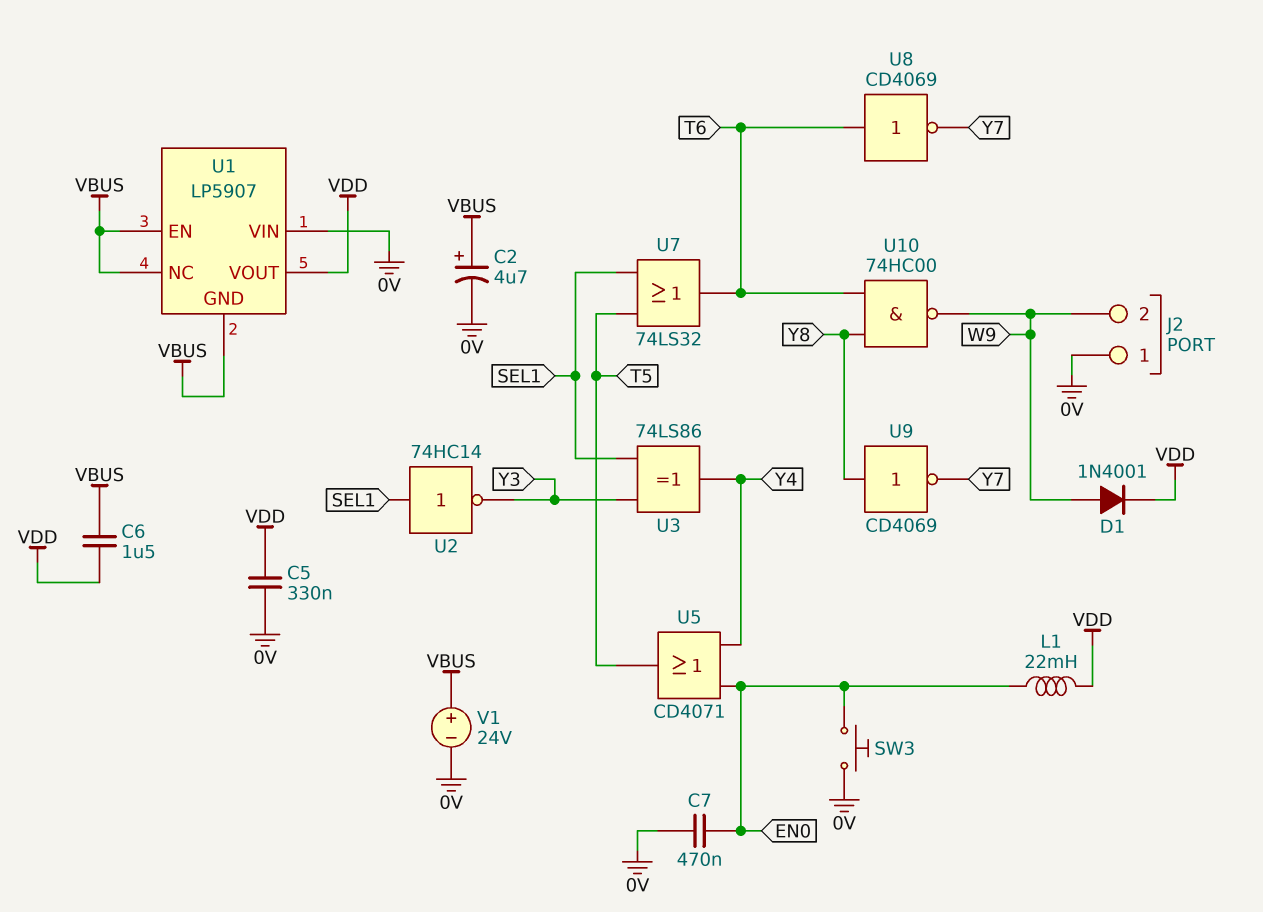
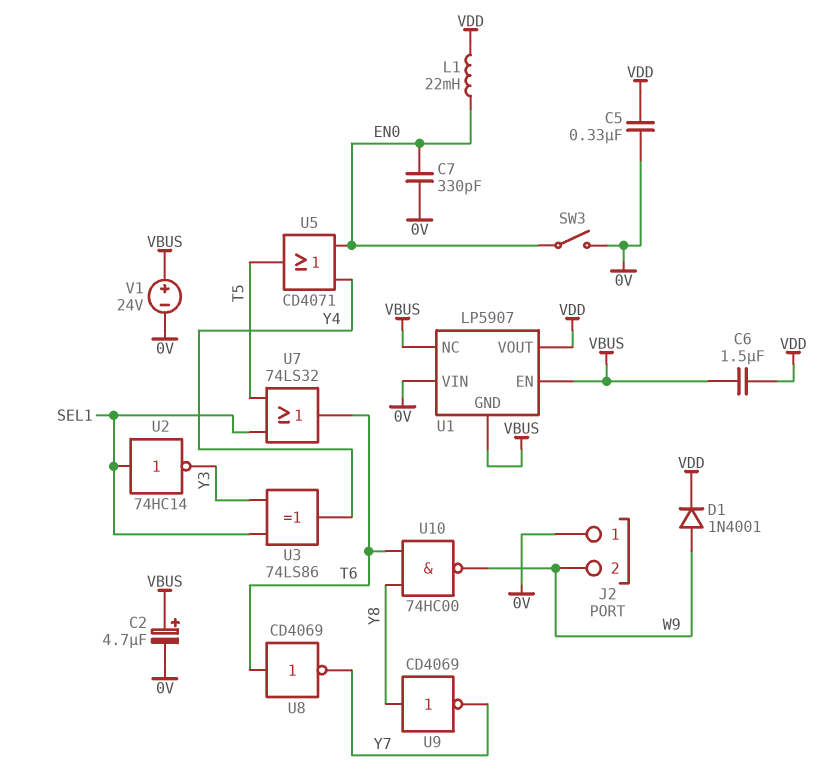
C7: 470nF (0V, EN0) -> 330pF (0V, EN0)
SW3: button (0V, EN0) -> switch (0V, EN0)

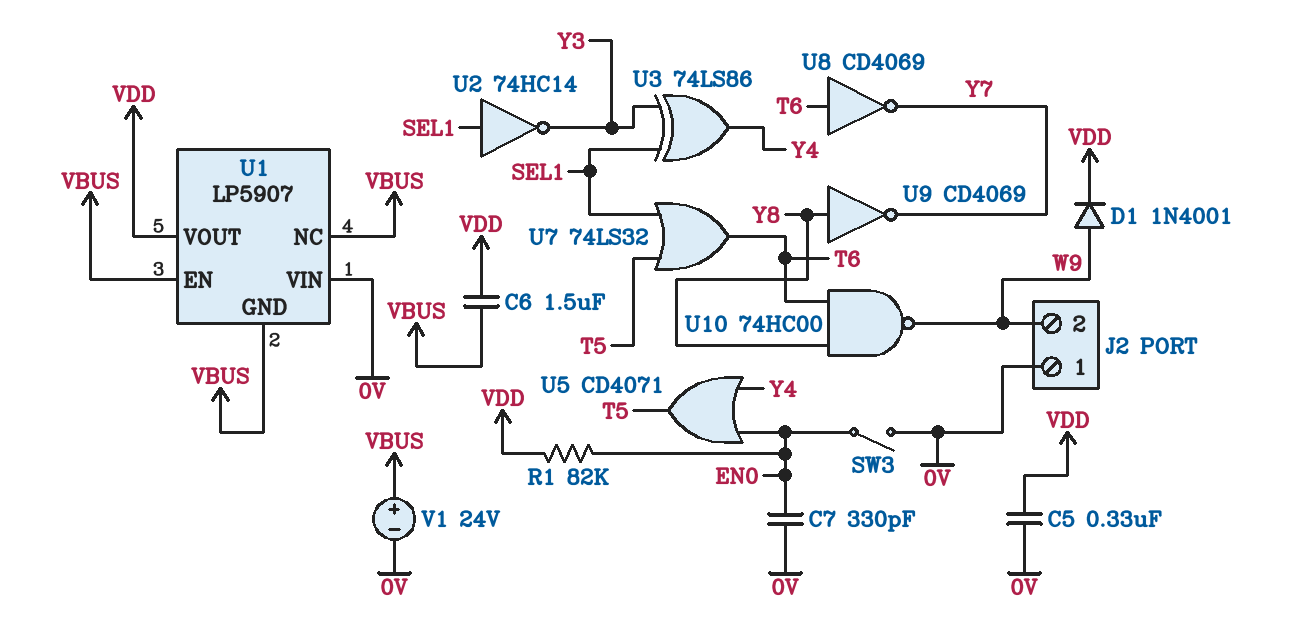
C2: 4.7uF (plus VBUS, minus 0V) -> none
L1: 22mH (EN0, VDD) -> none
R1: none -> 82k (EN0, VDD)

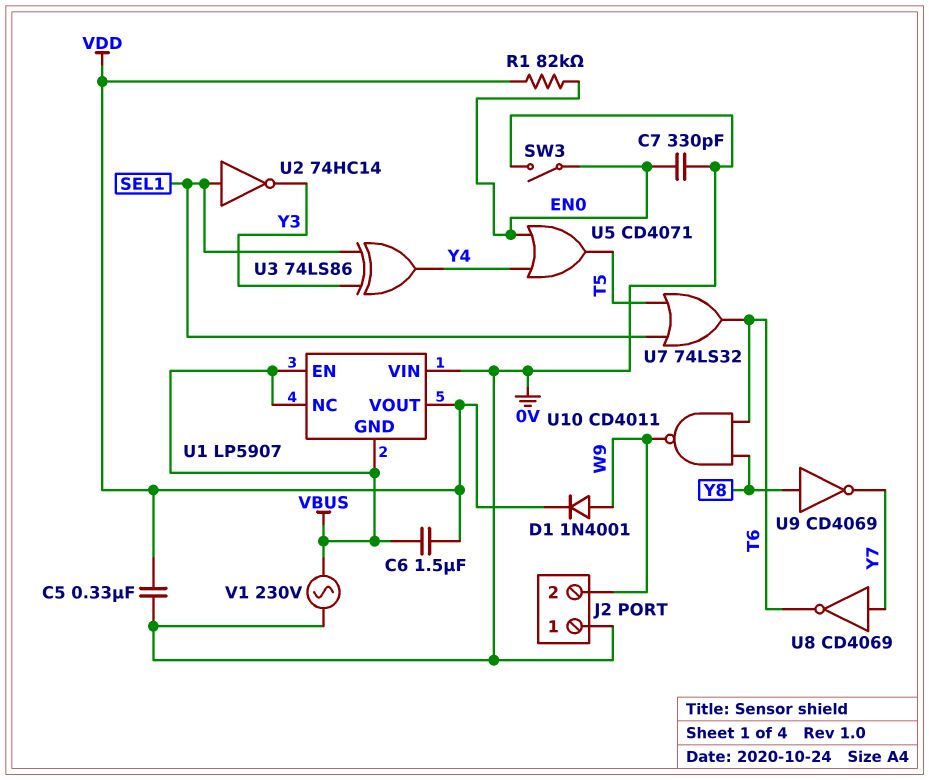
U8: NOT CD4069 (in T6, out Y7) -> NOT CD4069 (in Y7, out T6)
U10: NAND 74HC00 (in T6, in Y8, out W9) -> NAND CD4011 (in T6, in Y8, out W9)
V1: 24V (plus VBUS, minus 0V) -> AC 230V (0V, VBUS)

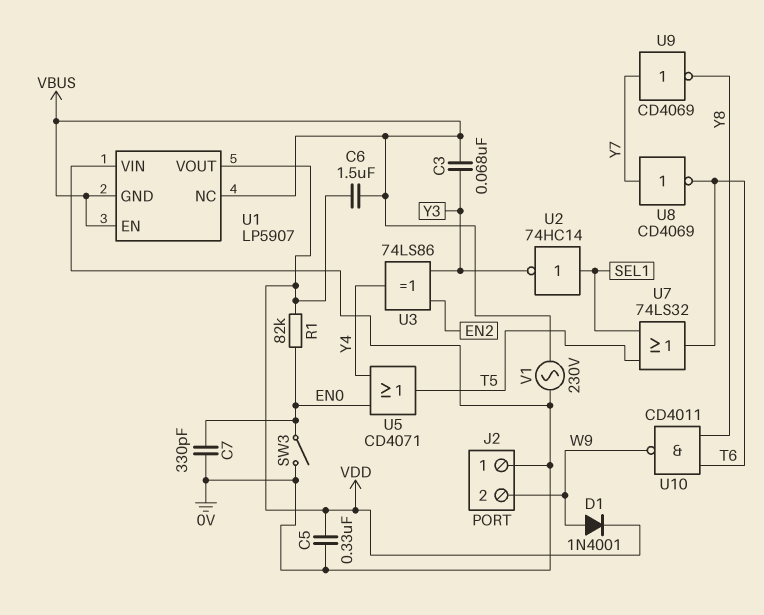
C3: none -> 68nF (VBUS, Y3)
U3: XOR 74LS86 (in SEL1, in Y3, out Y4) -> XOR 74LS86 (in EN2, in Y3, out Y4)
U9: NOT CD4069 (in Y8, out Y7) -> NOT CD4069 (in Y7, out Y8)

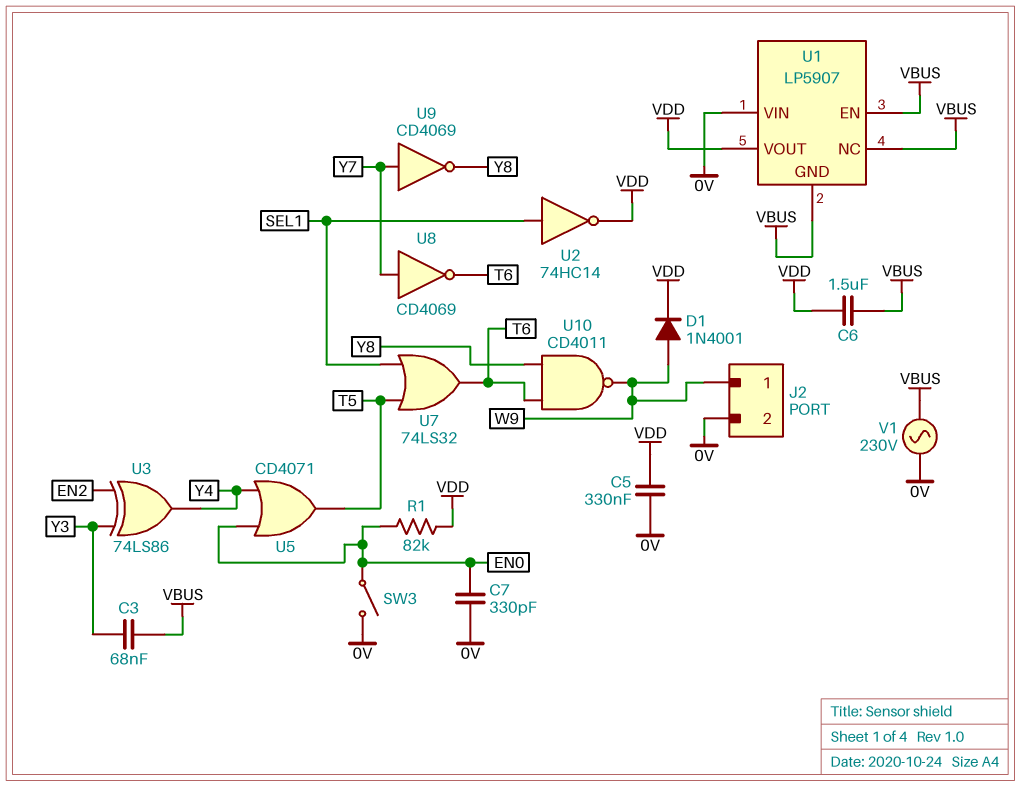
J2 pin 1: 0V -> W9
J2 pin 2: W9 -> 0V
U2: NOT 74HC14 (in SEL1, out Y3) -> NOT 74HC14 (in SEL1, out VDD)

